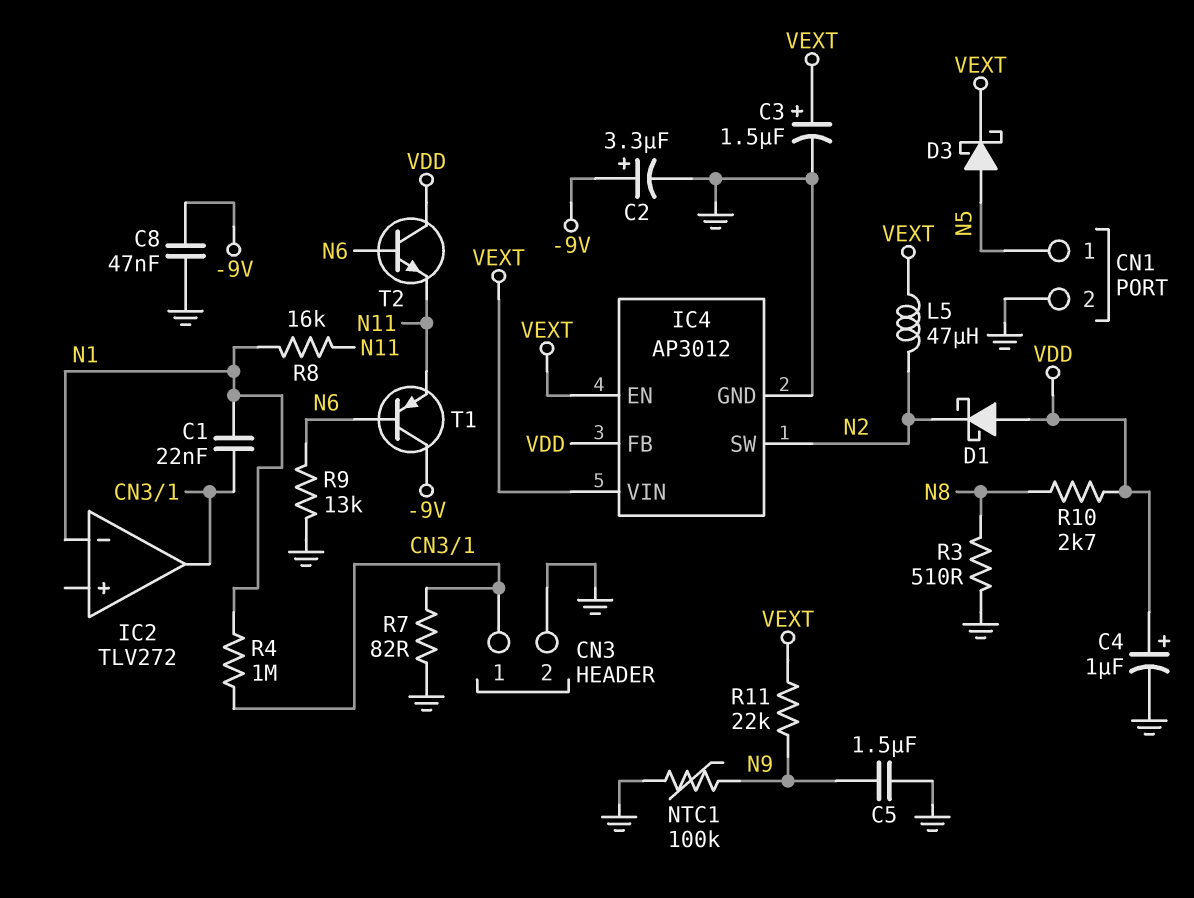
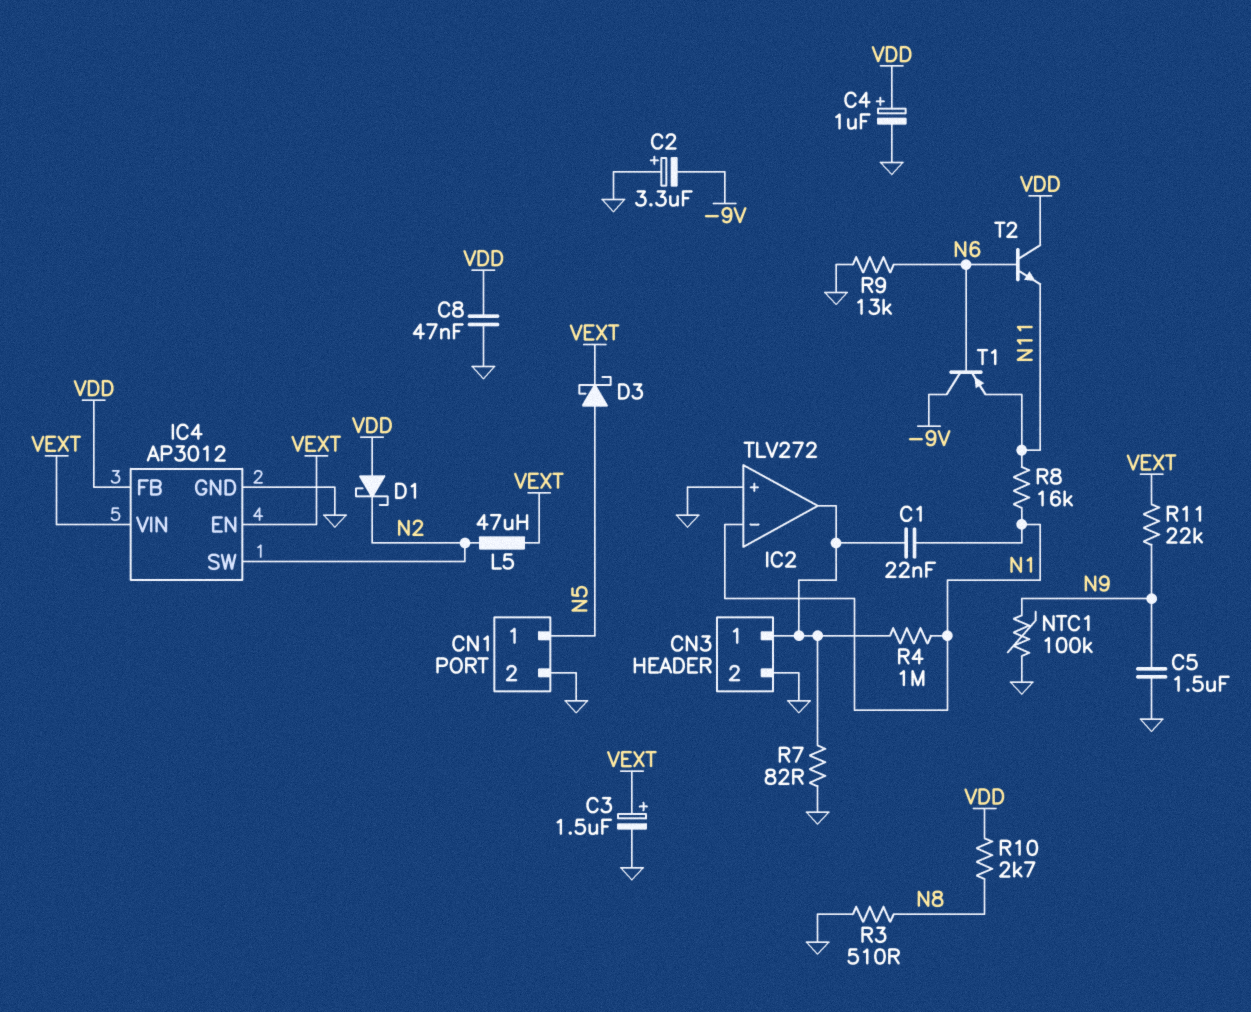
C2: 3.3uF (plus -9V, minus GND) -> 3.3uF (plus GND, minus -9V)
C8: 47nF (-9V, GND) -> 47nF (GND, VDD)
IC2 pin in+: none -> GND

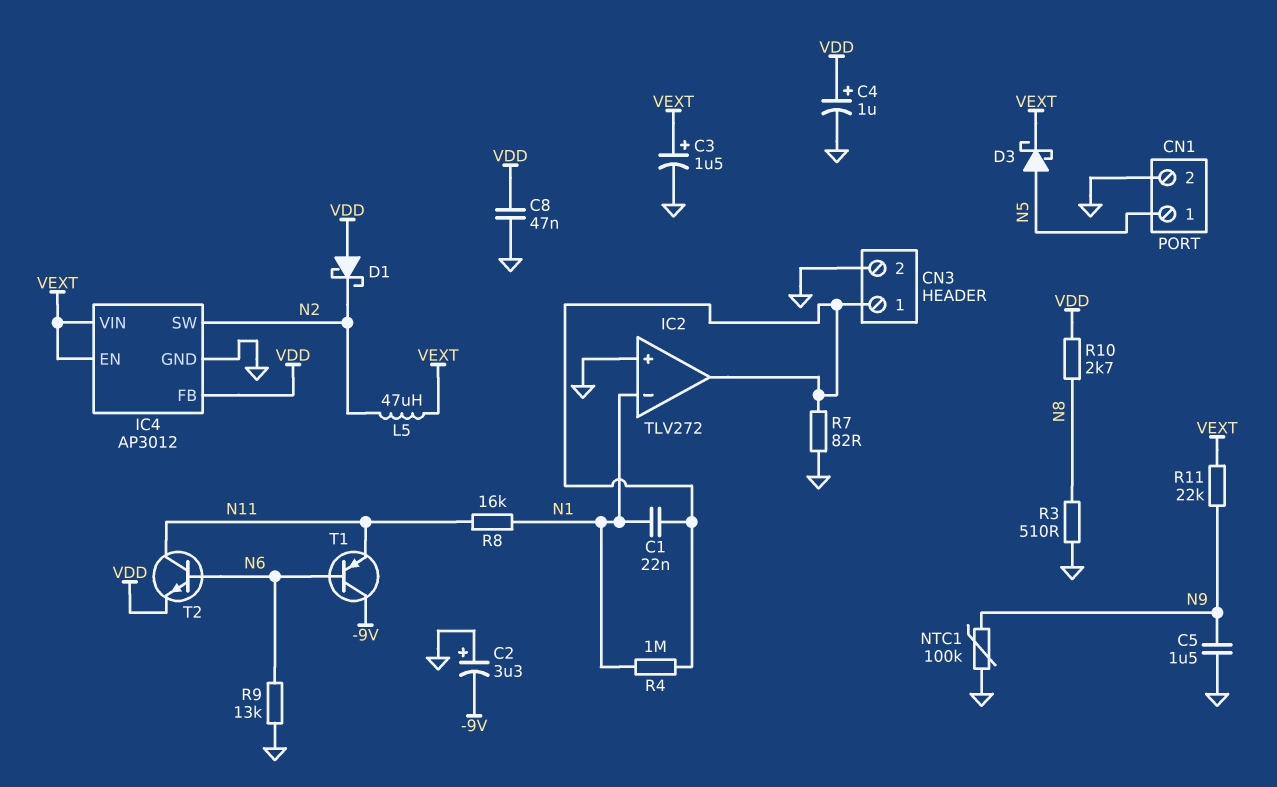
T2: NPN (B N6, C VDD, E N11) -> NPN (B N6, C N11, E VDD)

